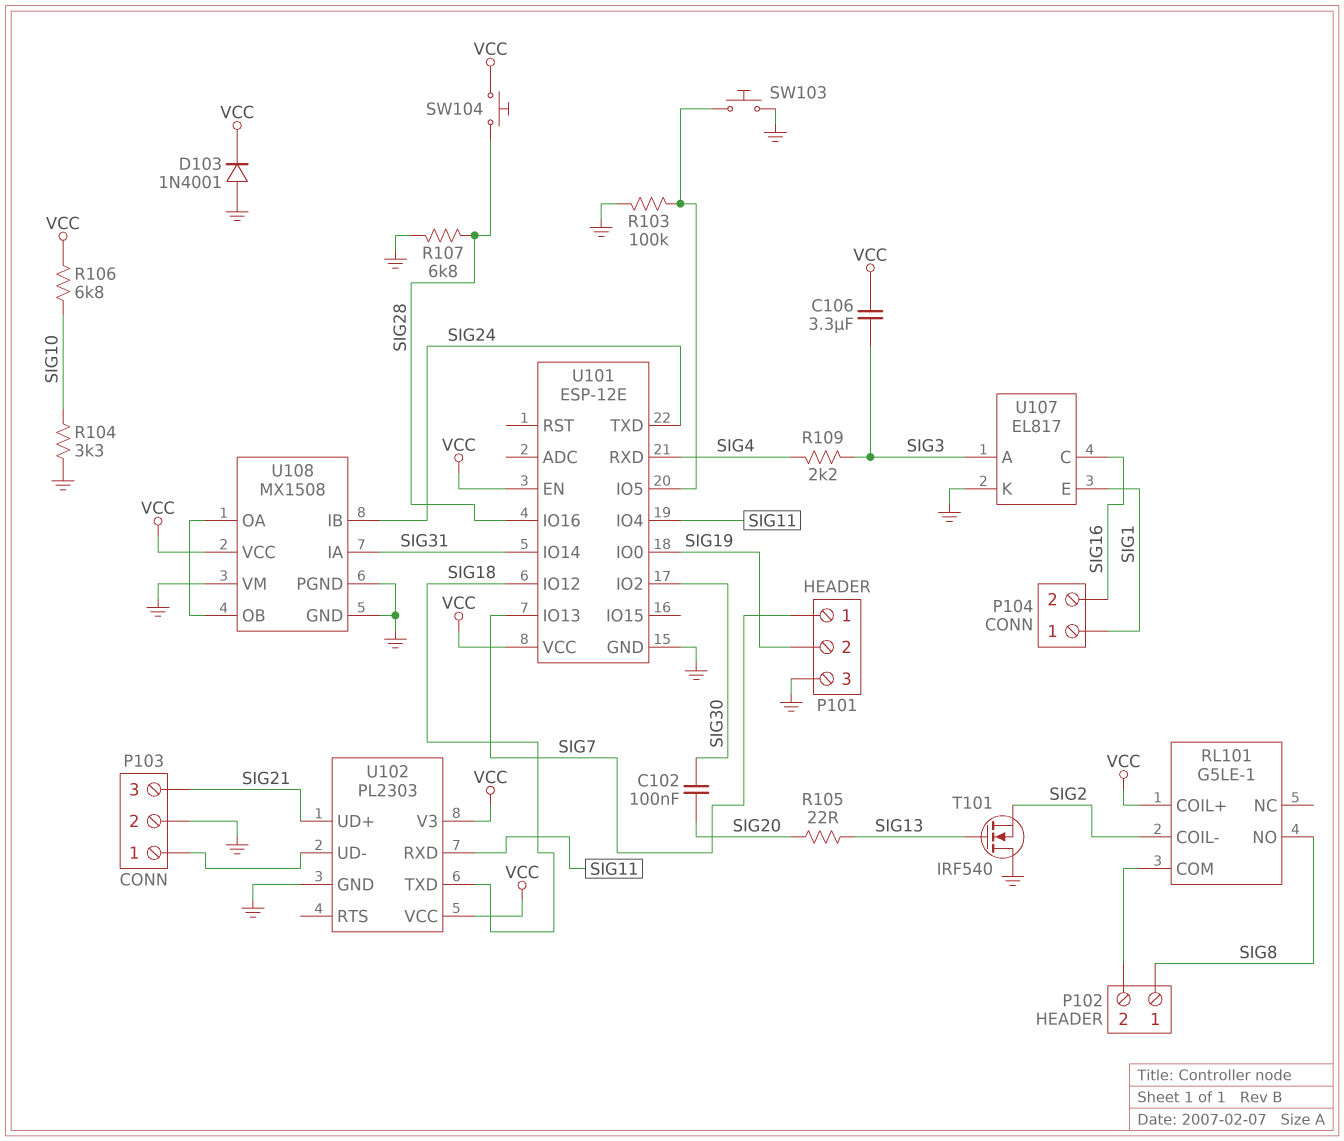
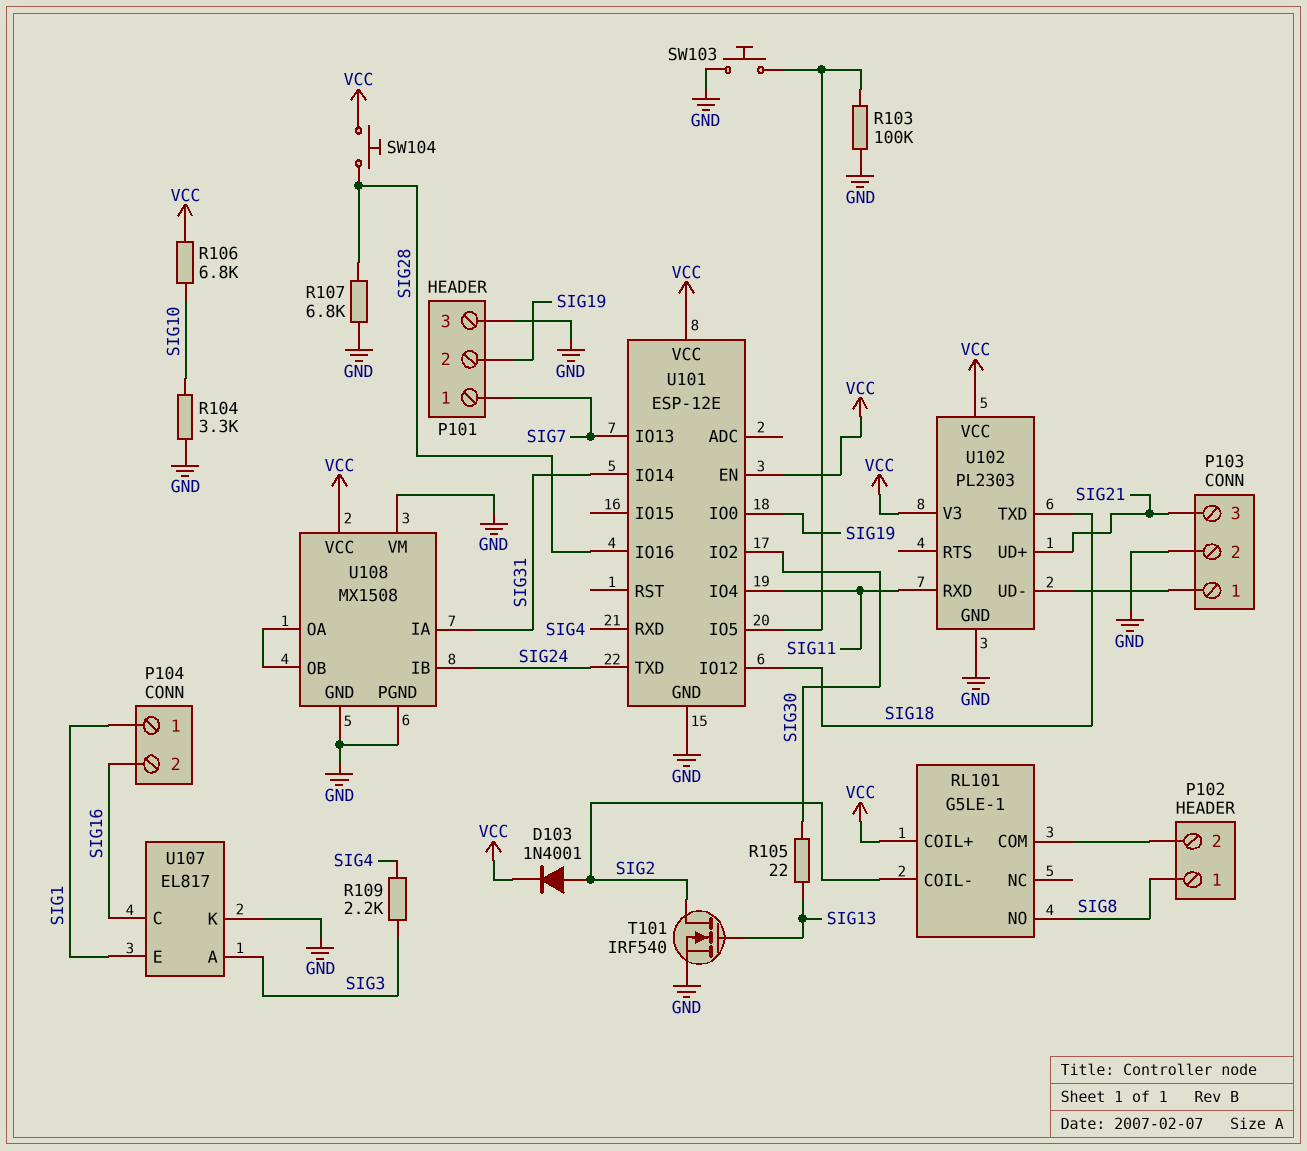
C102: 100nF (SIG20, SIG30) -> none
C106: 3.3uF (SIG3, VCC) -> none
D103: diode 1N4001 (A GND, K VCC) -> diode 1N4001 (A SIG2, K VCC)
R105: 22 (SIG13, SIG20) -> 22 (SIG13, SIG30)
T101: NMOS IRF540 (G SIG13, D GND, S SIG2) -> NMOS IRF540 (G SIG13, D SIG2, S GND)

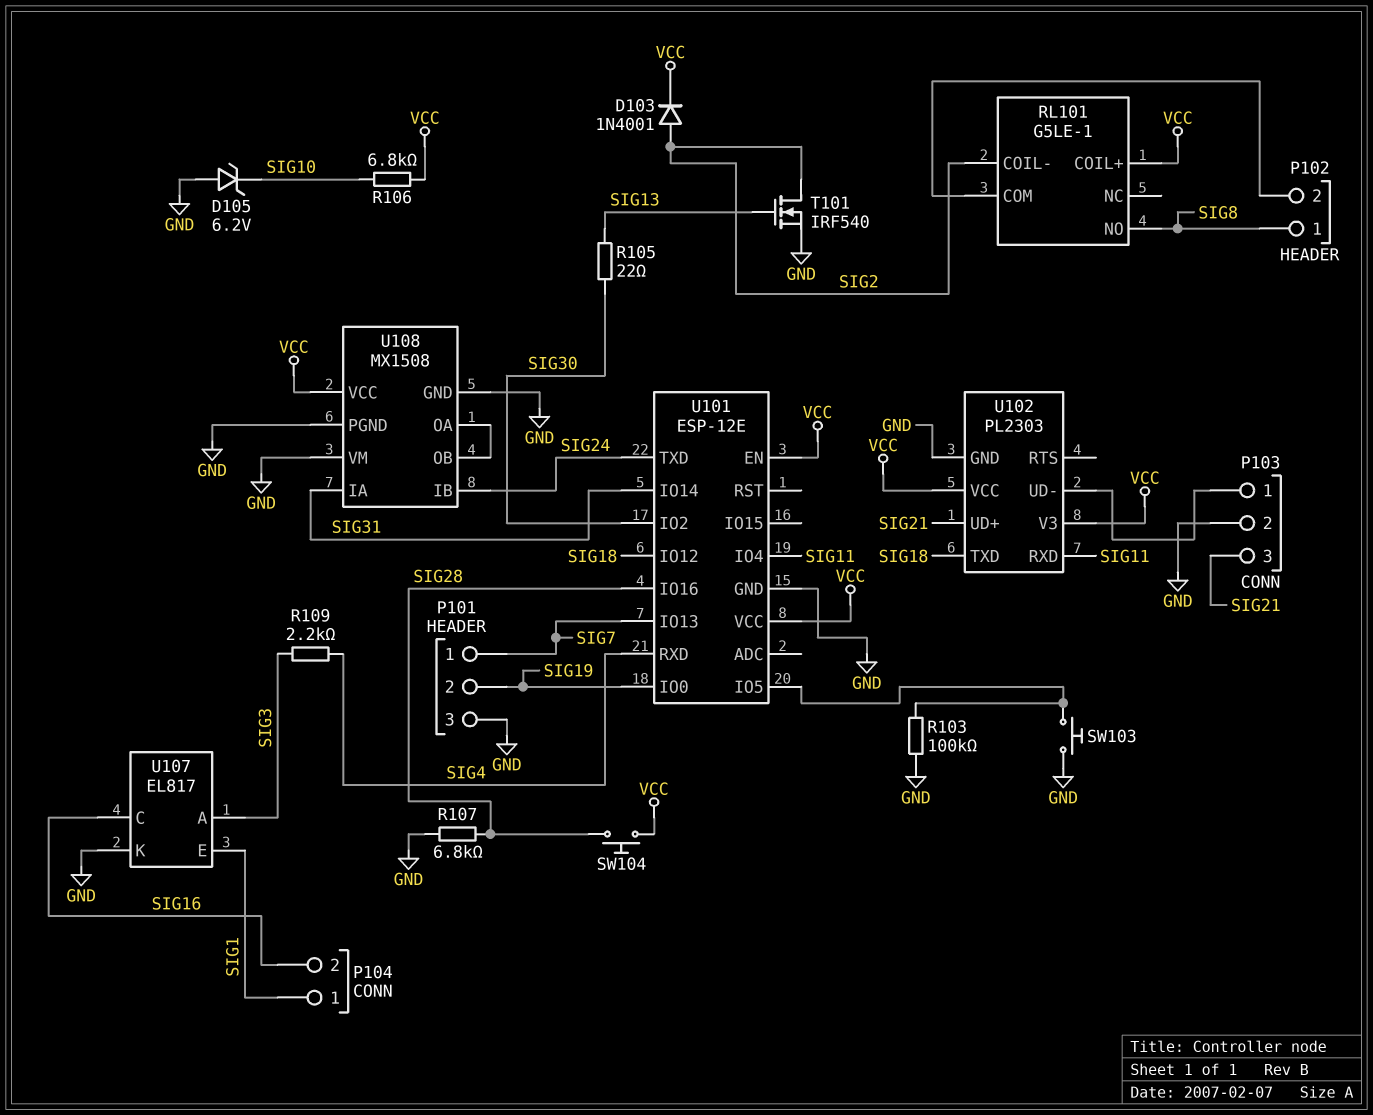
D105: none -> zener 6.2V (A GND, K SIG10)
R104: 3.3k (GND, SIG10) -> none

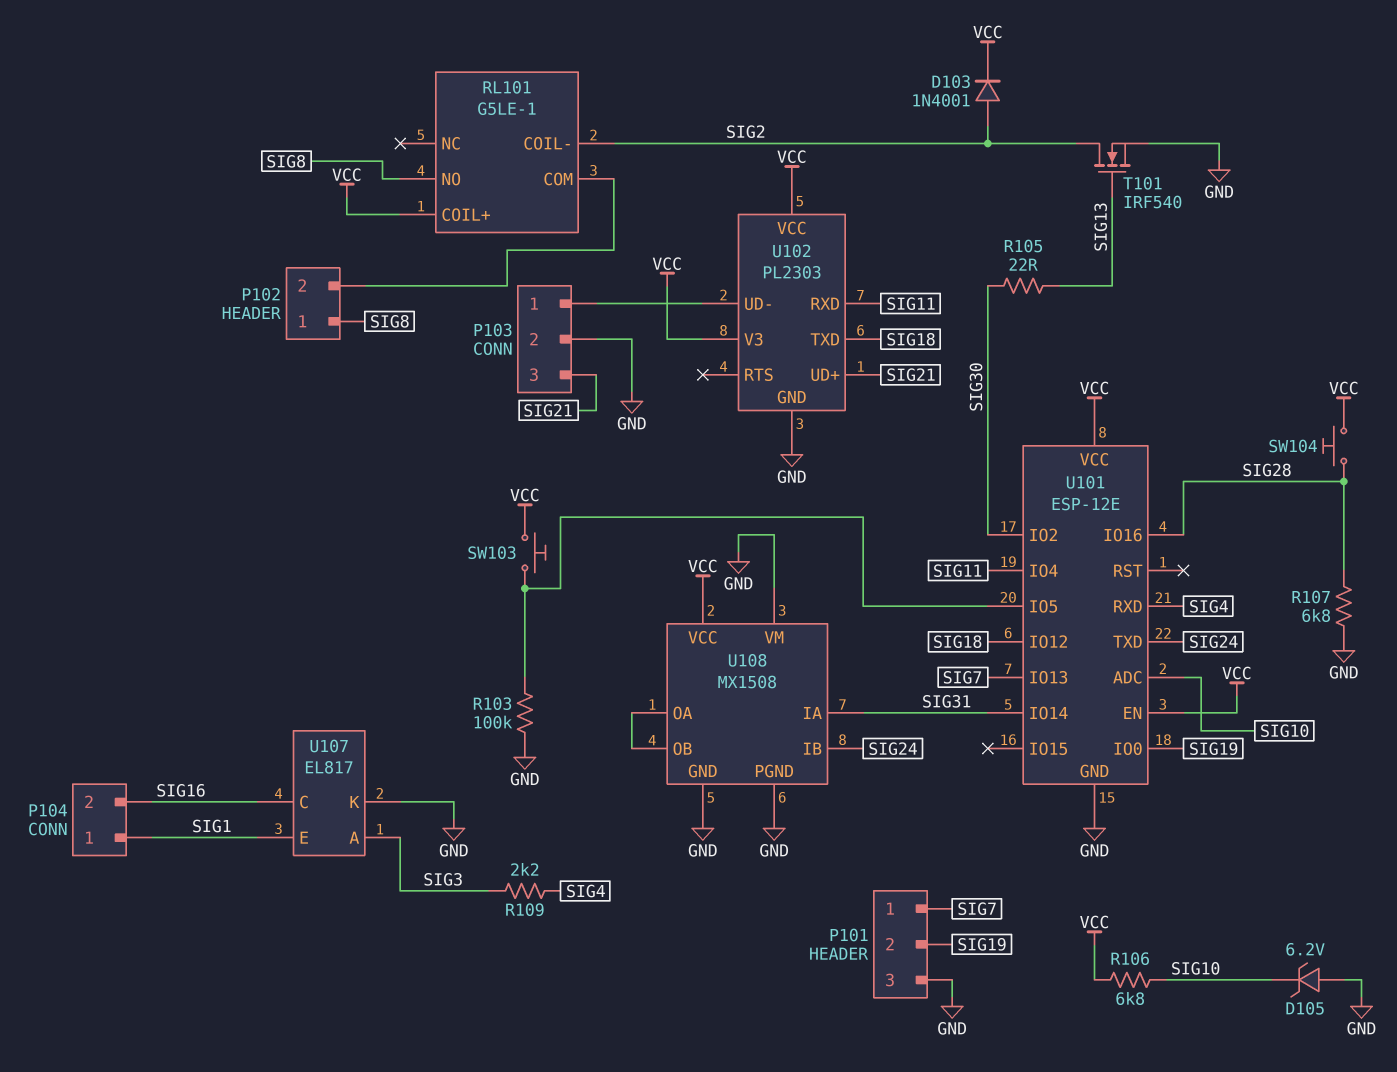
SW103: button (GND, U101/IO5) -> button (U101/IO5, VCC)
U101 pin ADC: none -> SIG10

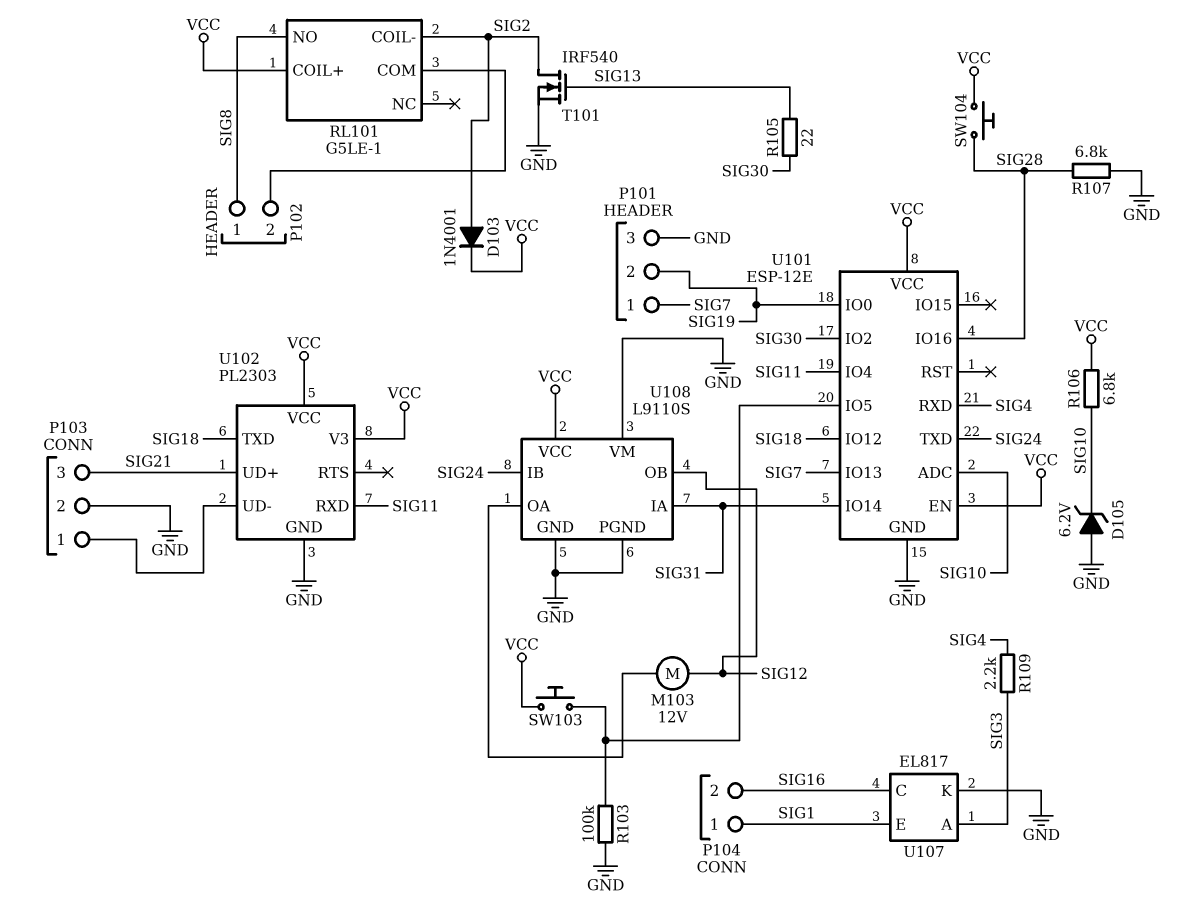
M103: none -> motor 12V (SIG12, U108/OA)
U108: MX1508 -> L9110S
U108 pin OB: U108/OA -> SIG12

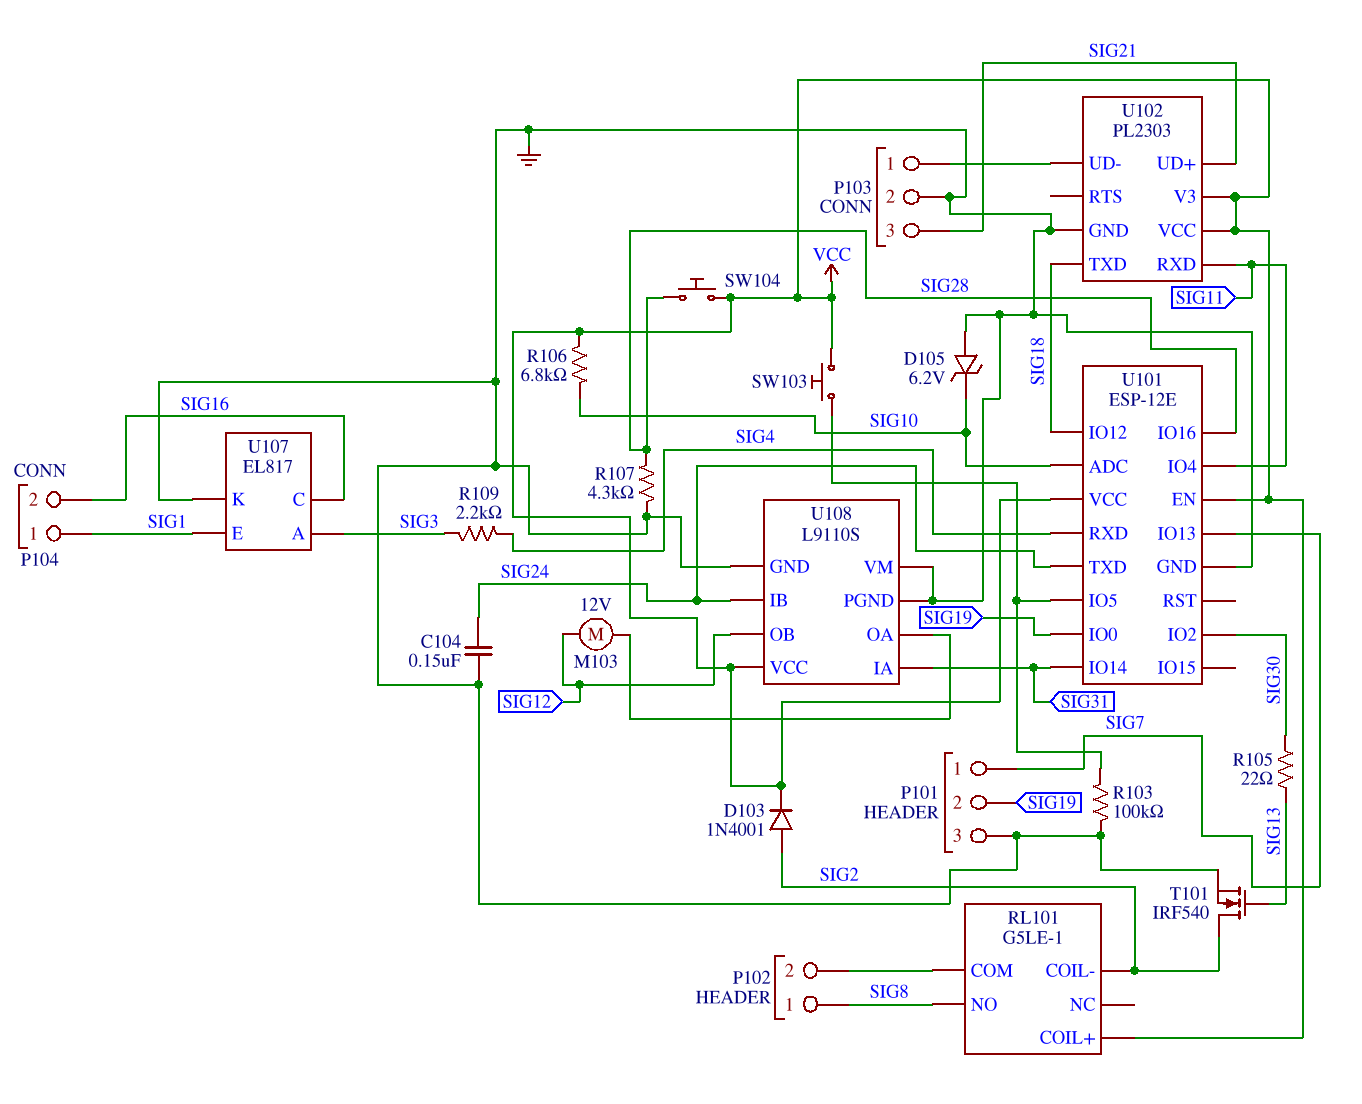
C104: none -> 150nF (GND, SIG24)
R107: 6.8k (GND, SIG28) -> 4.3k (GND, SIG28)

